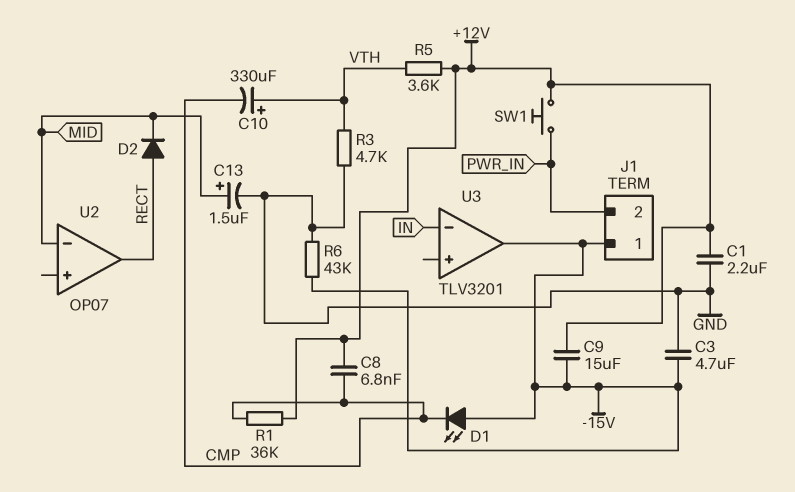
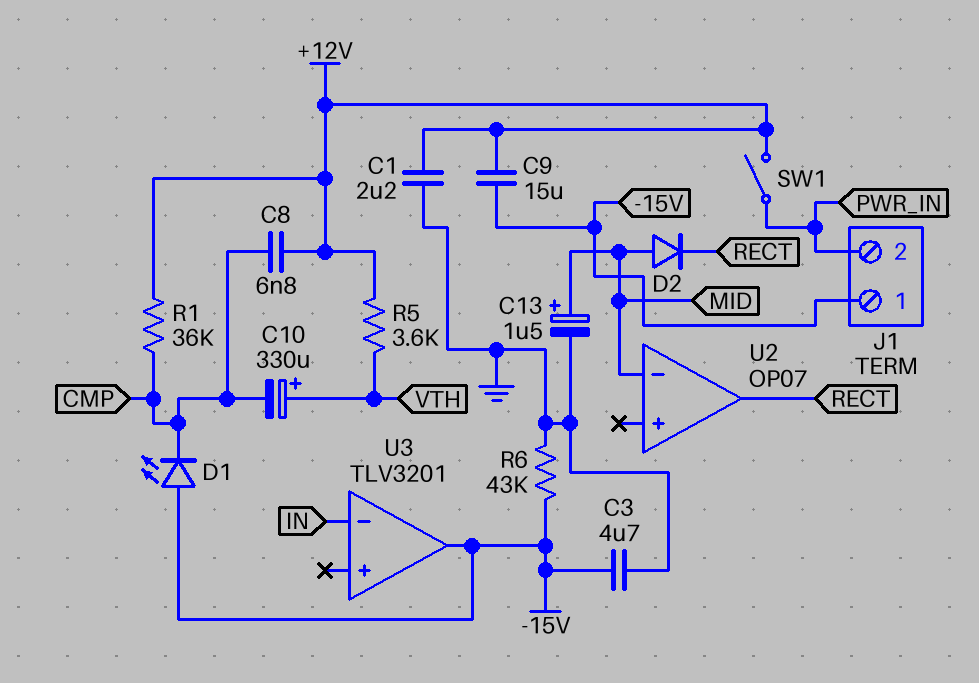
D2: diode (A RECT, K MID) -> diode (A MID, K RECT)
R3: 4.7k (GND, VTH) -> none
SW1: button (+12V, PWR_IN) -> switch (+12V, PWR_IN)

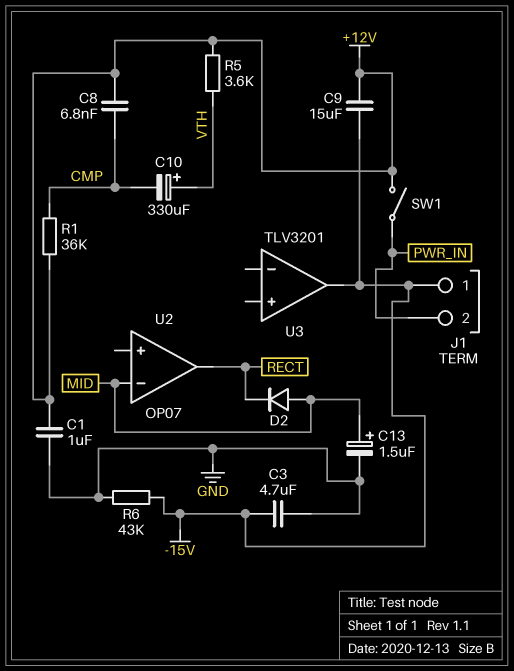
C1: 2.2uF (+12V, GND) -> 1uF (+12V, GND)
D1: LED (A -15V, K CMP) -> none
U3 pin in-: IN -> none

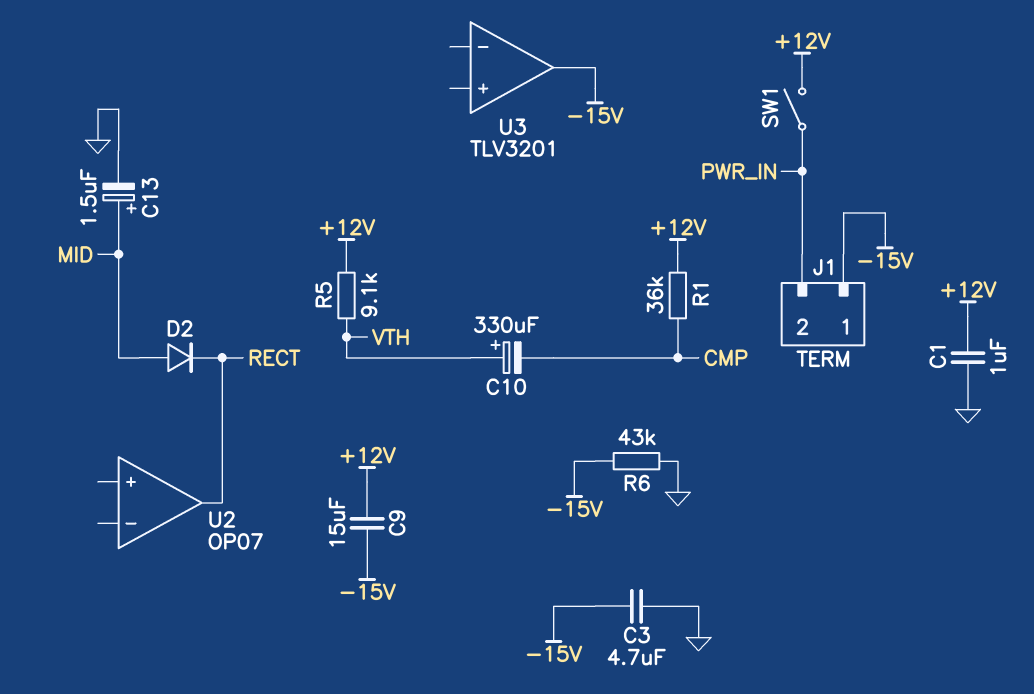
C8: 6.8nF (+12V, CMP) -> none
R5: 3.6k (+12V, VTH) -> 9.1k (+12V, VTH)
U2 pin in-: MID -> none

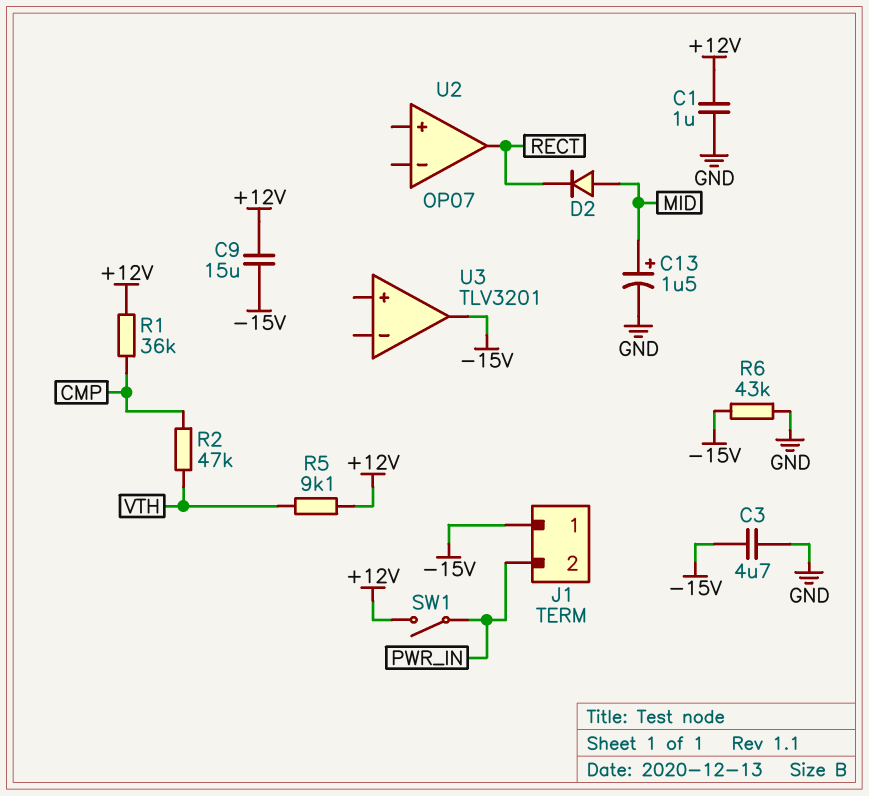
C10: 330uF (plus VTH, minus CMP) -> none
R2: none -> 47k (CMP, VTH)

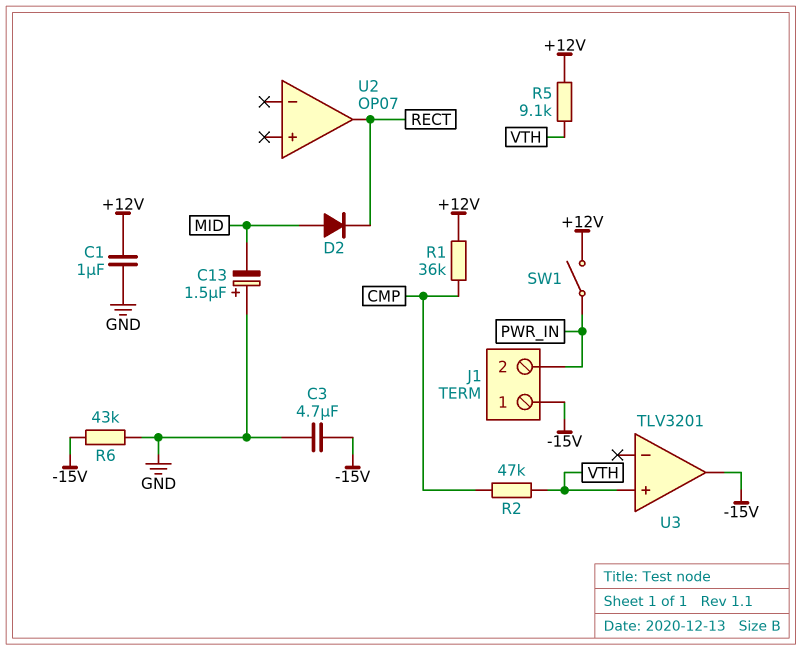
C9: 15uF (+12V, -15V) -> none
C13: 1.5uF (plus MID, minus GND) -> 1.5uF (plus GND, minus MID)
U3 pin in+: none -> VTH

